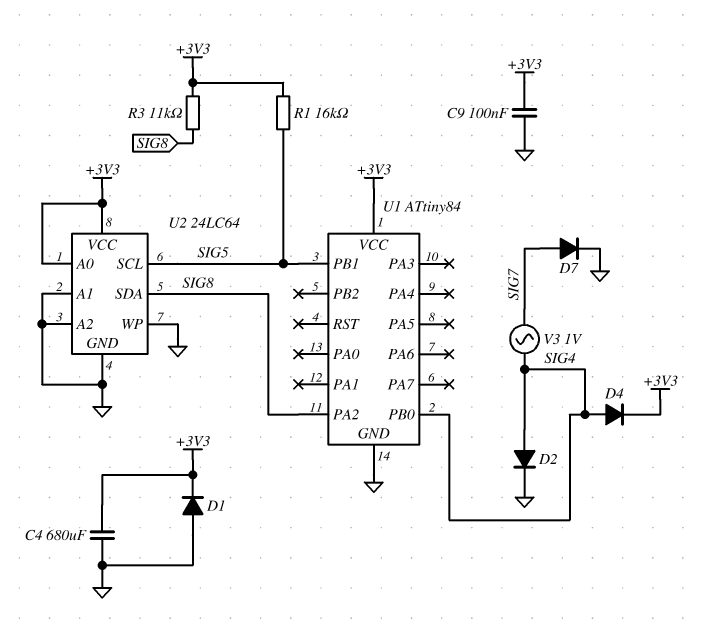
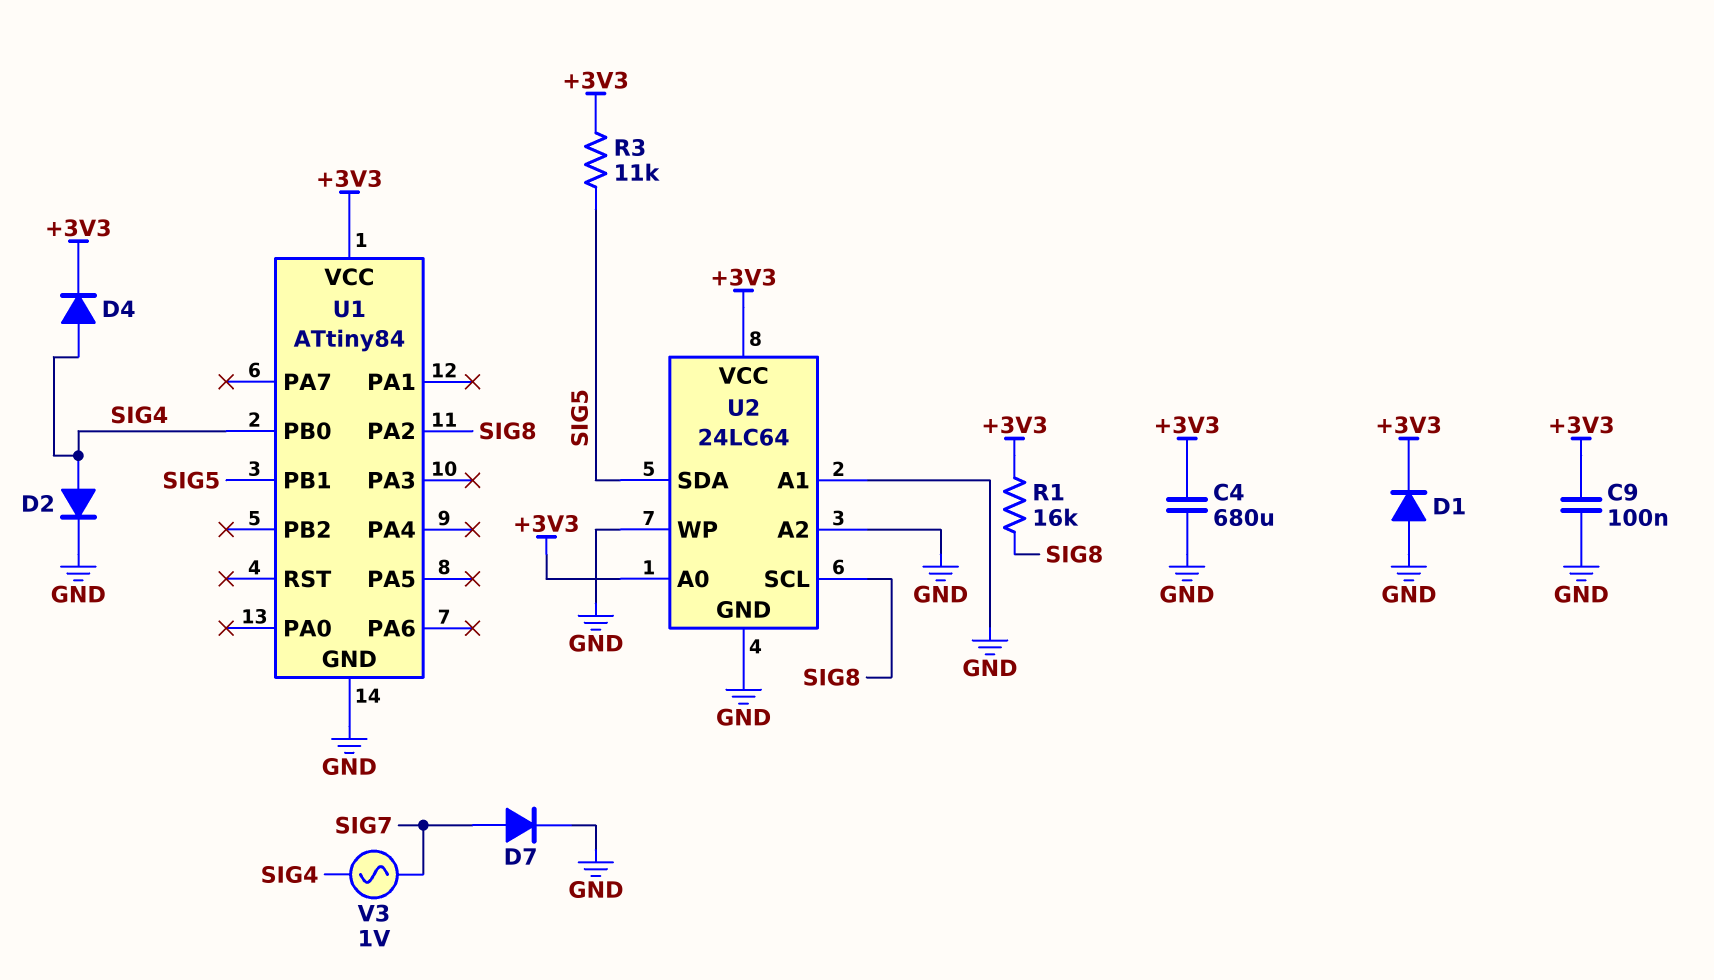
R1: 16k (+3V3, SIG5) -> 16k (+3V3, SIG8)
R3: 11k (+3V3, SIG8) -> 11k (+3V3, SIG5)
U2 pin SCL: SIG5 -> SIG8
U2 pin SDA: SIG8 -> SIG5

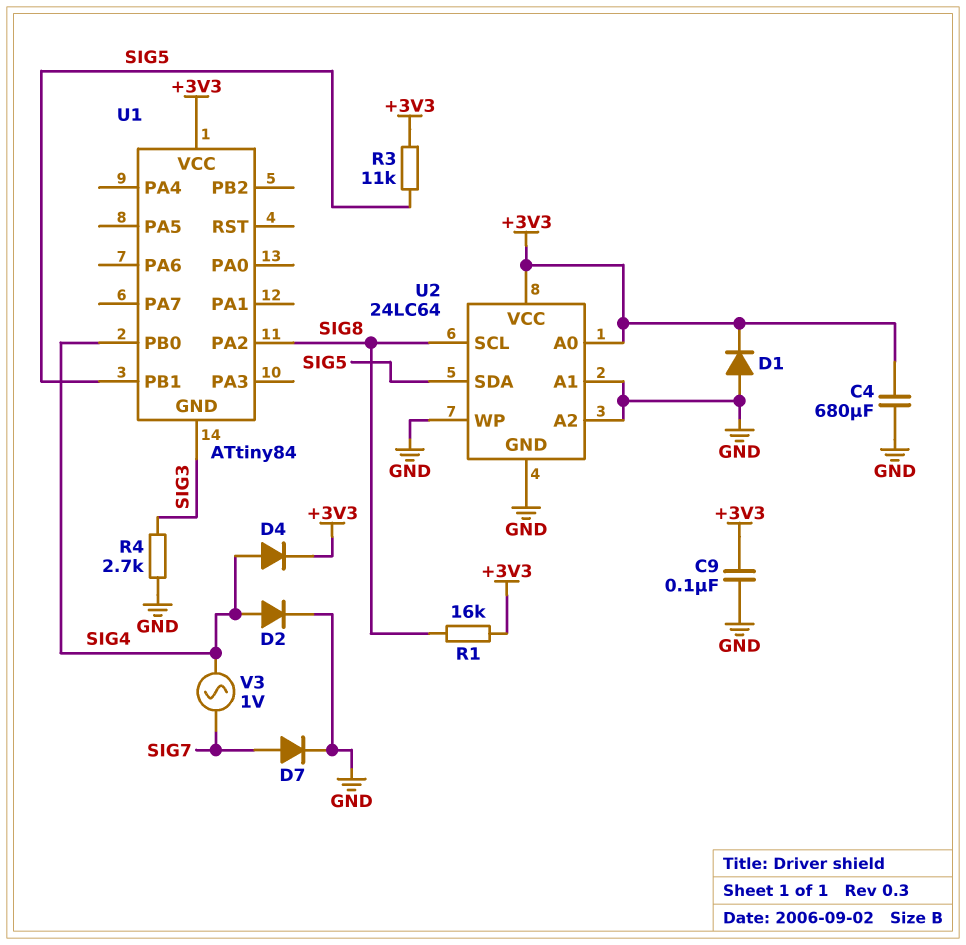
R4: none -> 2.7k (GND, SIG3)
U1 pin GND: GND -> SIG3

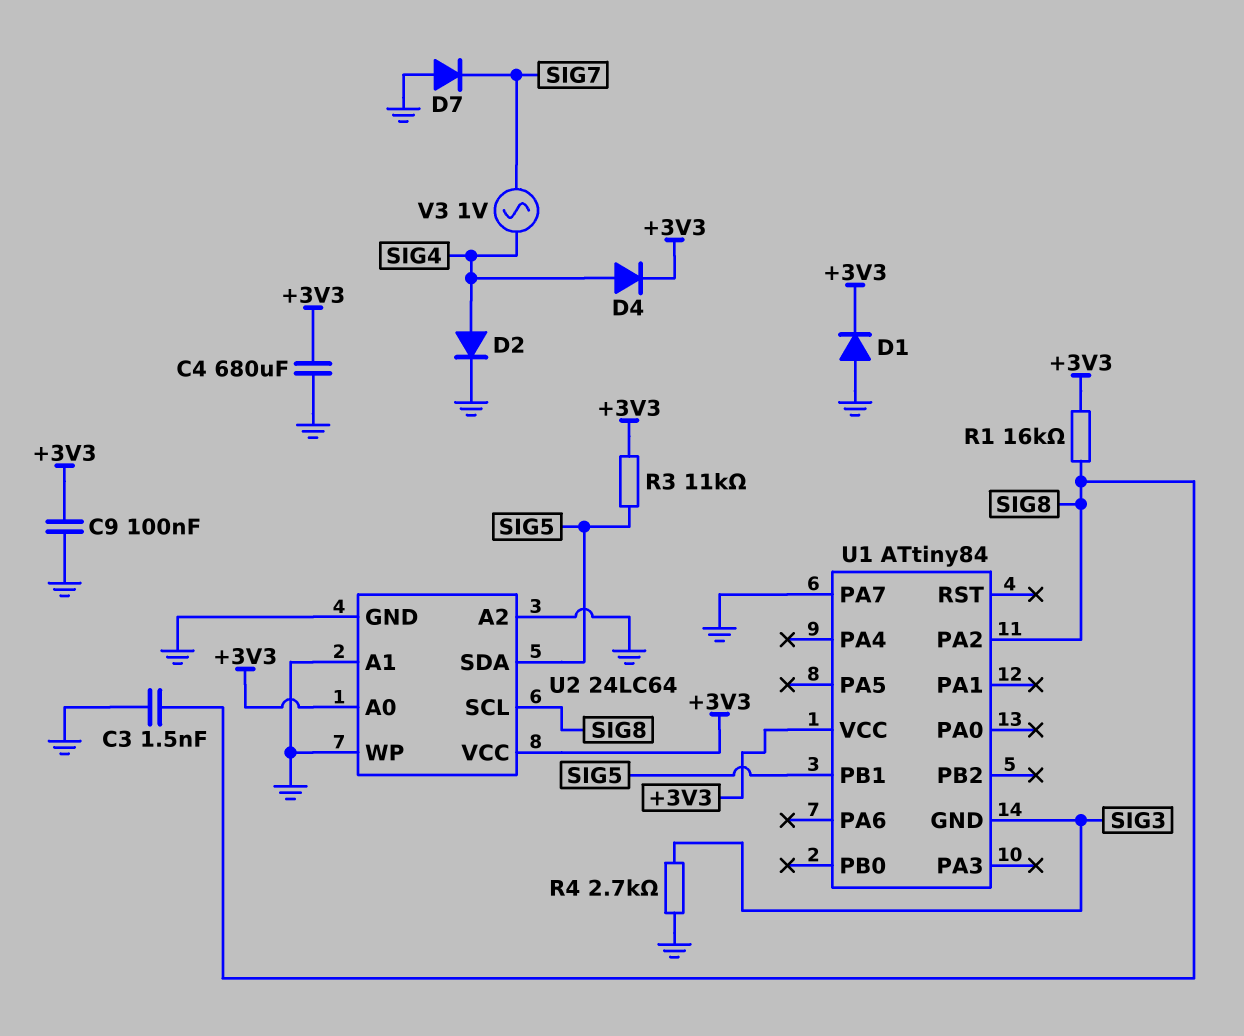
C3: none -> 1.5nF (GND, SIG8)
D7: diode (A SIG7, K GND) -> diode (A GND, K SIG7)
U1 pin PA7: none -> GND
U1 pin PB0: SIG4 -> none

